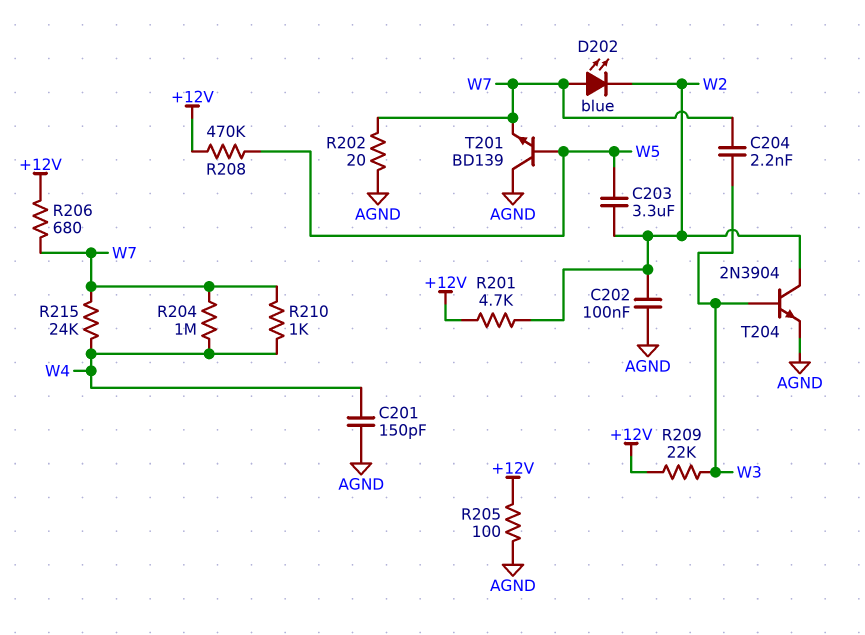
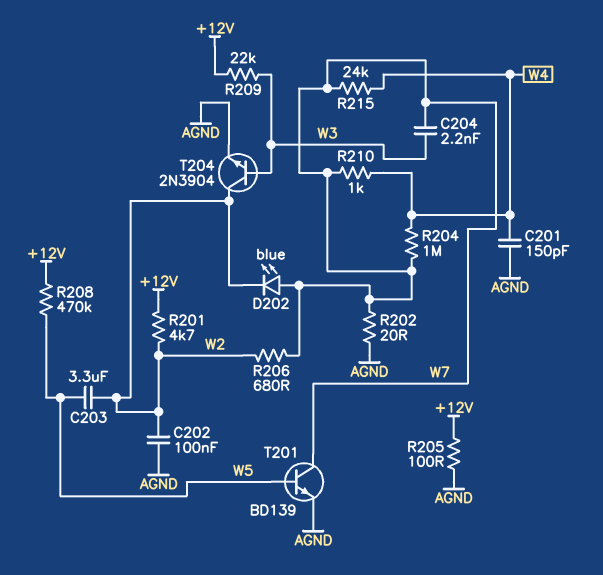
R206: 680 (+12V, W7) -> 680 (W2, W7)
T201: NPN BD139 (B W5, C AGND, E W7) -> NPN BD139 (B W5, C W7, E AGND)

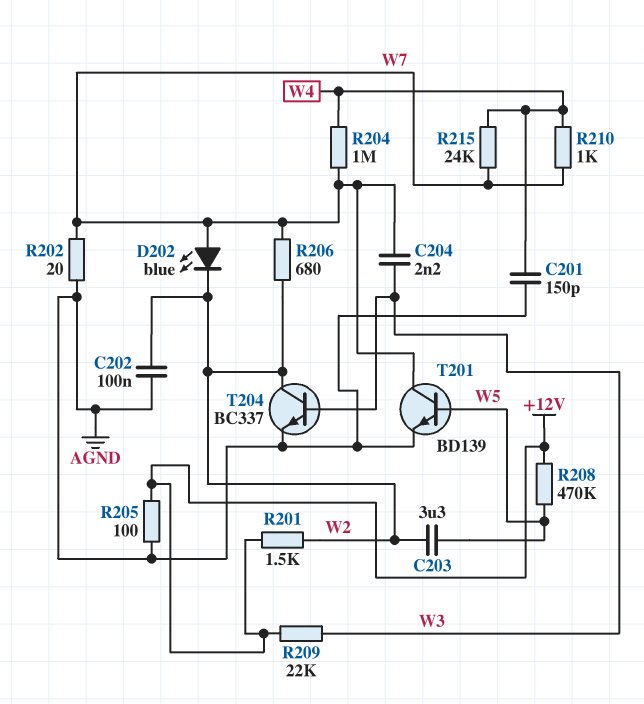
R201: 4.7k (+12V, W2) -> 1.5k (+12V, W2)
T204: NPN 2N3904 (B W3, C W2, E AGND) -> NPN BC337 (B W3, C W2, E AGND)

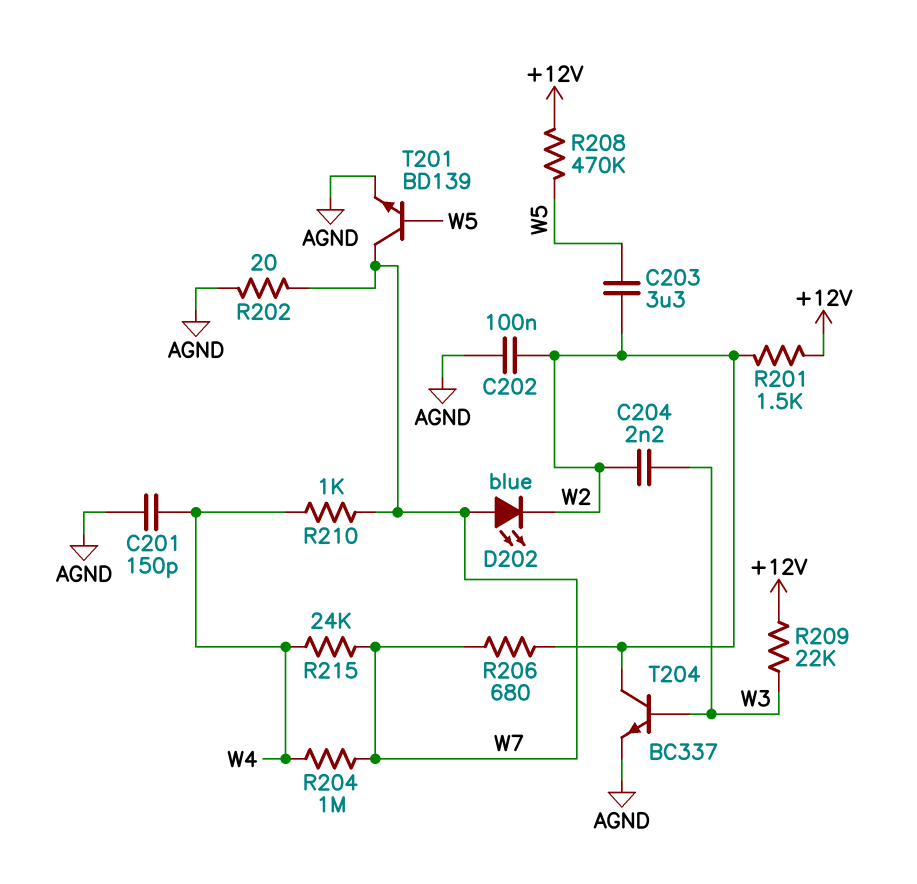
C204: 2.2nF (W3, W7) -> 2.2nF (W2, W3)
R205: 100 (+12V, AGND) -> none

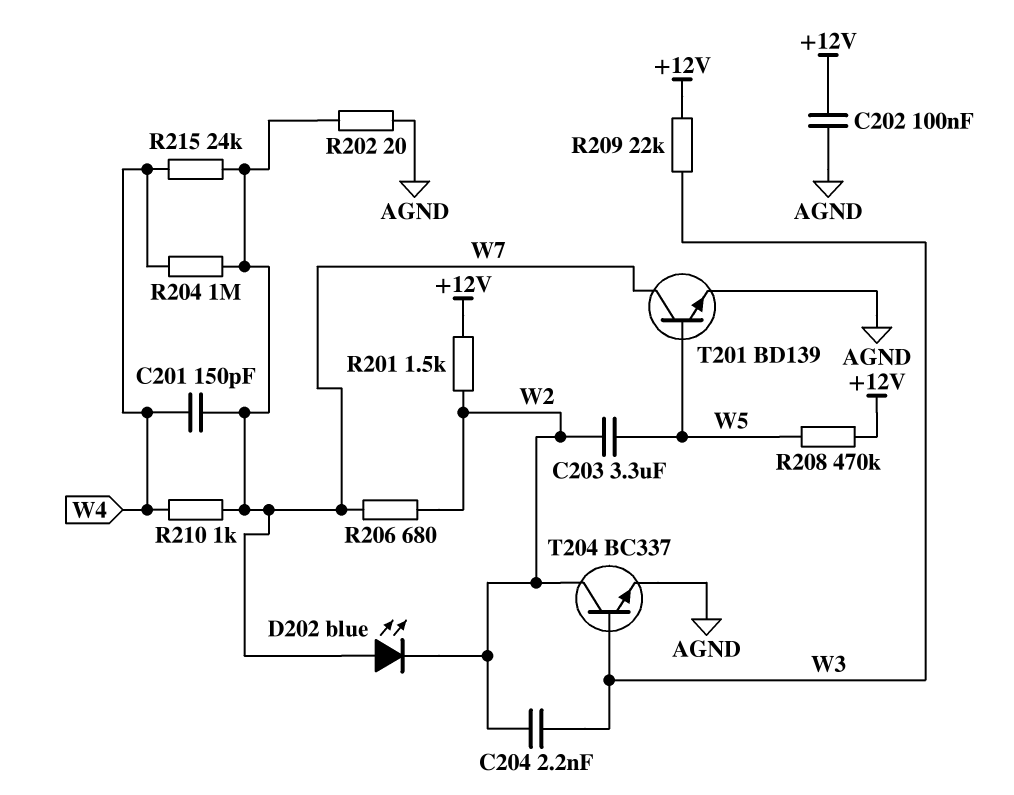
C201: 150pF (AGND, W4) -> 150pF (W4, W7)
C202: 100nF (AGND, W2) -> 100nF (+12V, AGND)

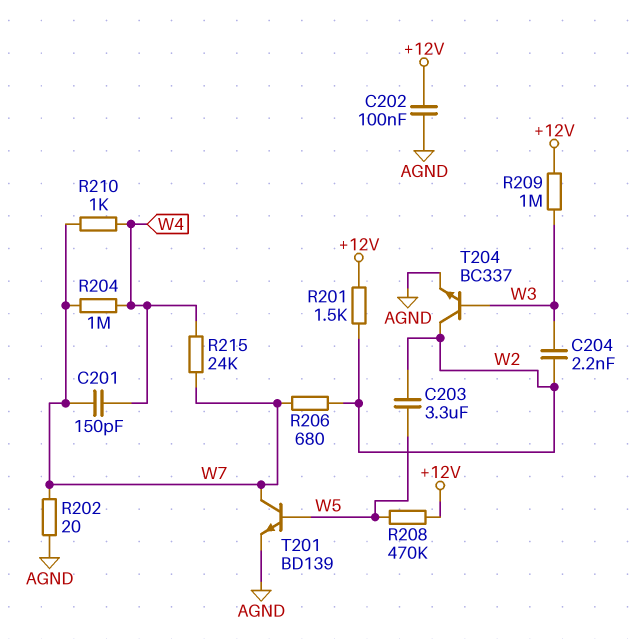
D202: LED blue (A W7, K W2) -> none
R209: 22k (+12V, W3) -> 1M (+12V, W3)

